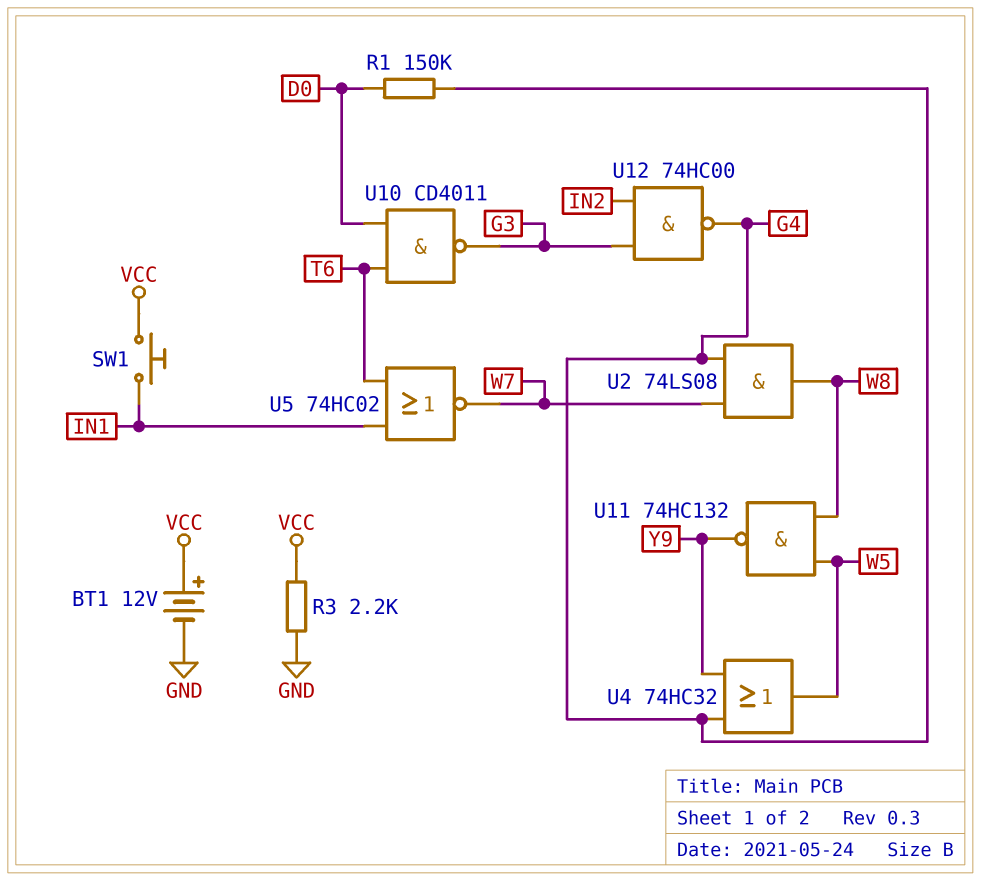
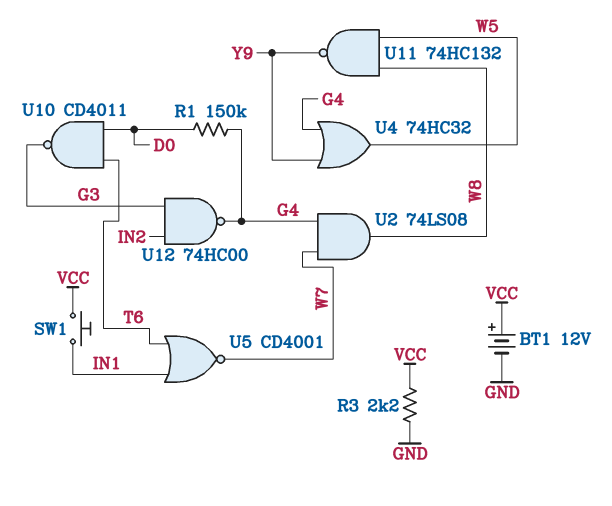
U5: NOR 74HC02 (in IN1, in T6, out W7) -> NOR CD4001 (in IN1, in T6, out W7)

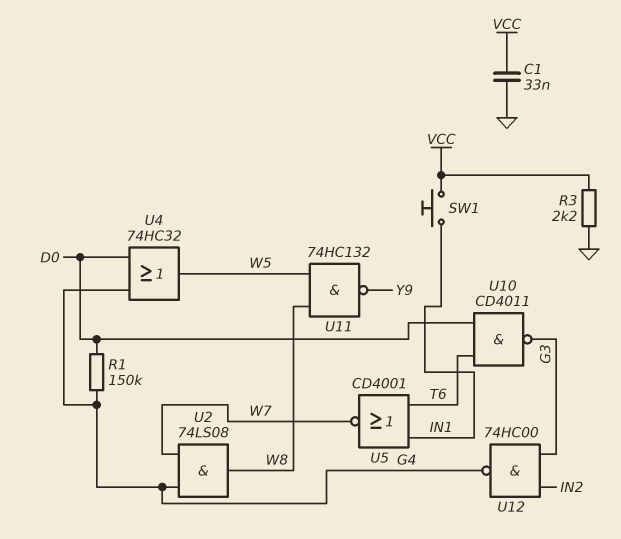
BT1: 12V (plus VCC, minus GND) -> none
C1: none -> 33nF (GND, VCC)
U4: OR 74HC32 (in G4, in Y9, out W5) -> OR 74HC32 (in D0, in G4, out W5)

